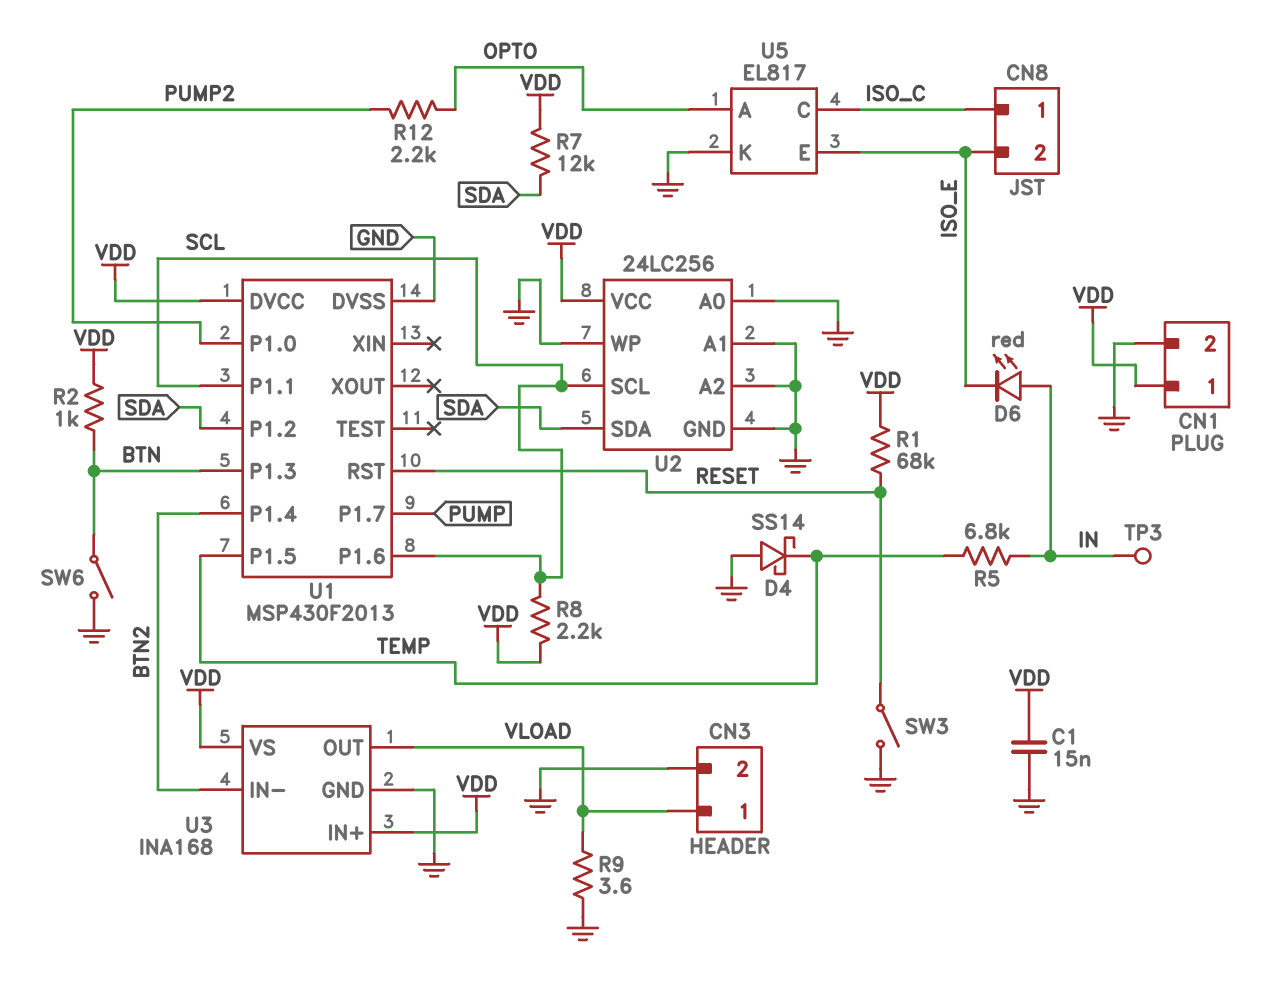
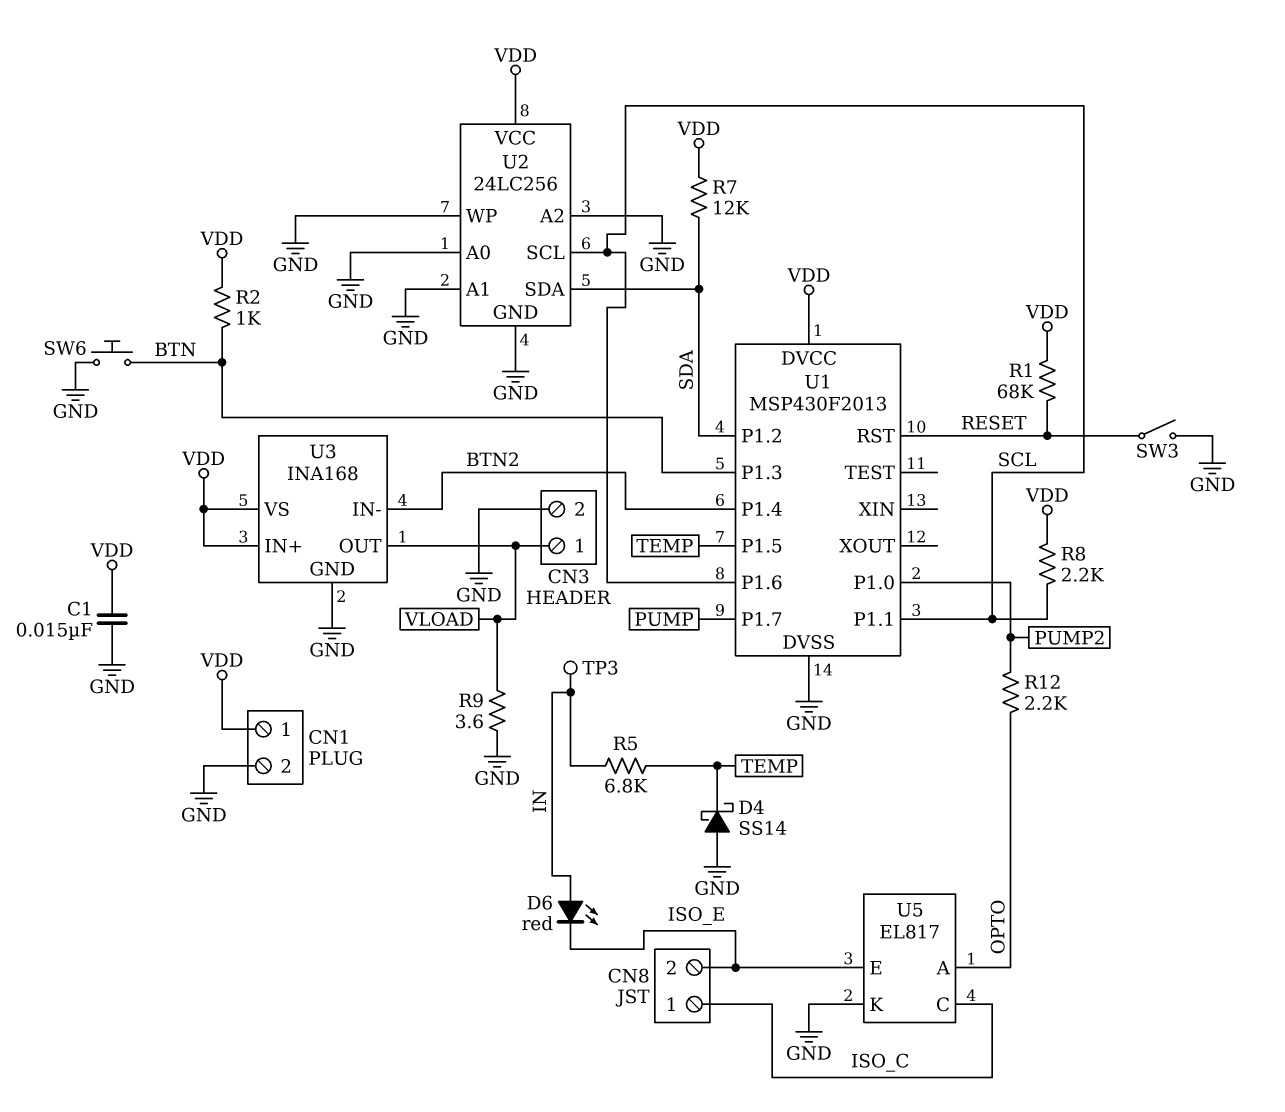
SW6: switch (BTN, GND) -> button (BTN, GND)

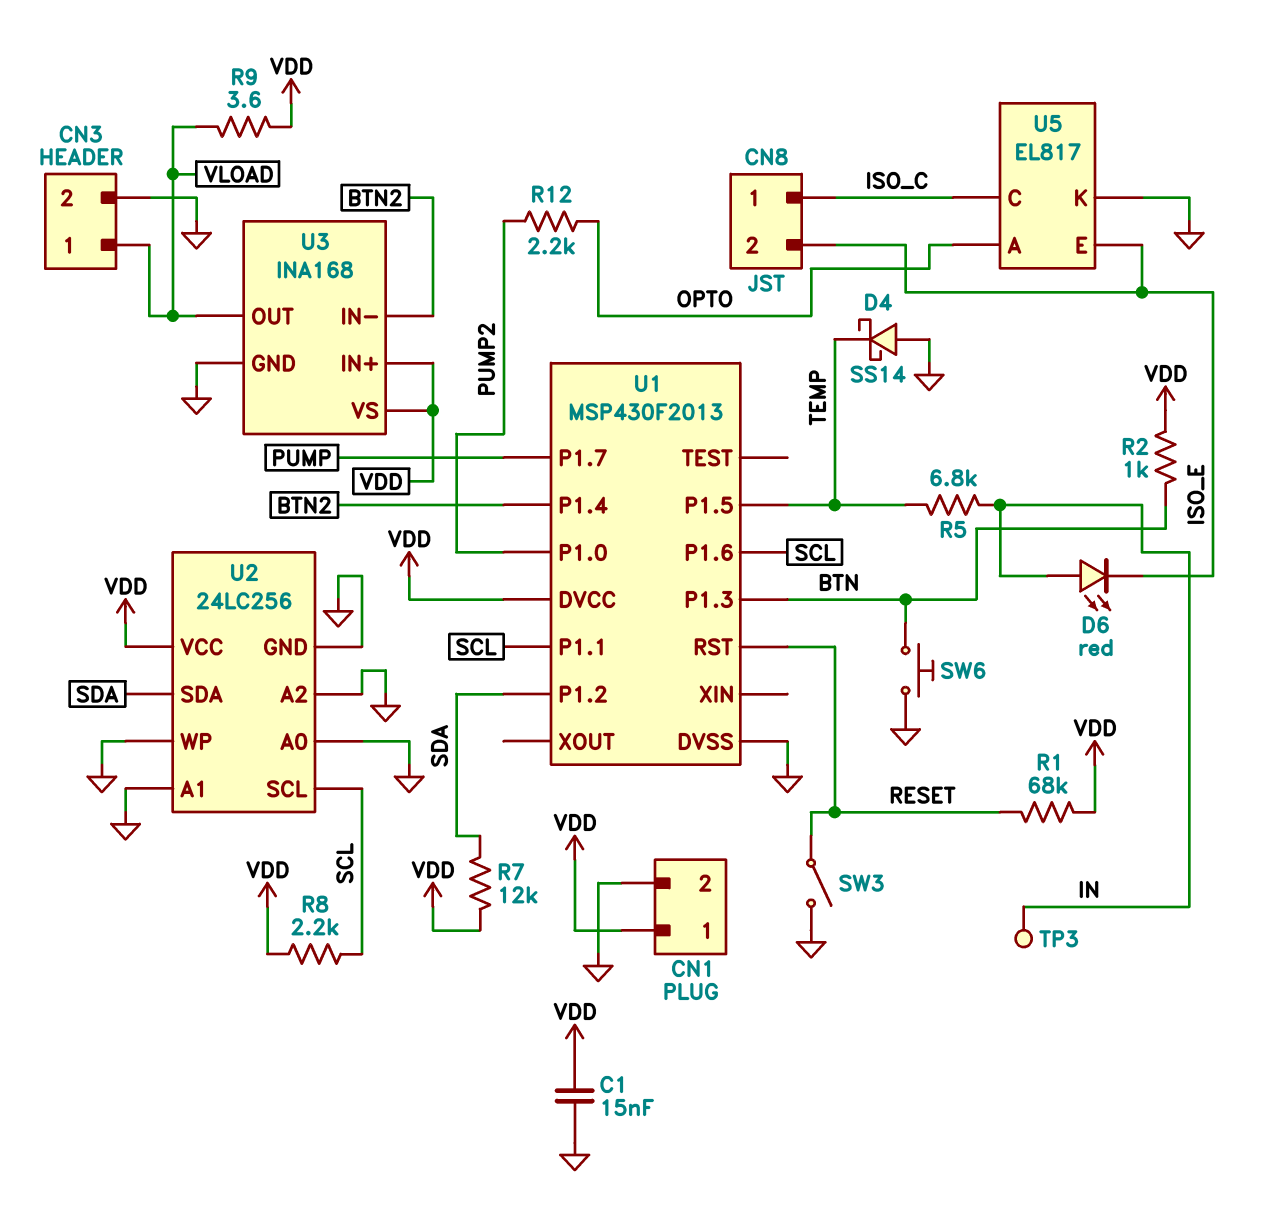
R9: 3.6 (GND, VLOAD) -> 3.6 (VDD, VLOAD)

